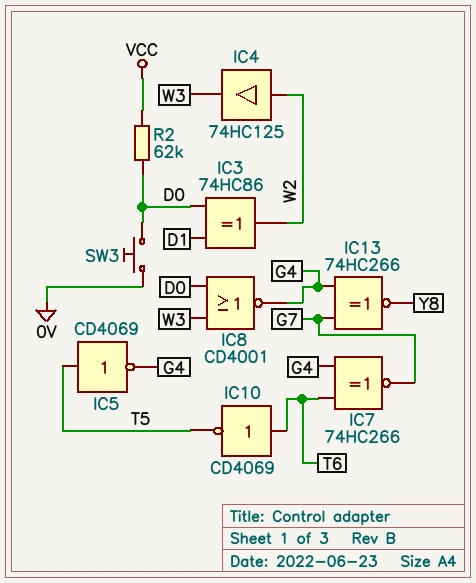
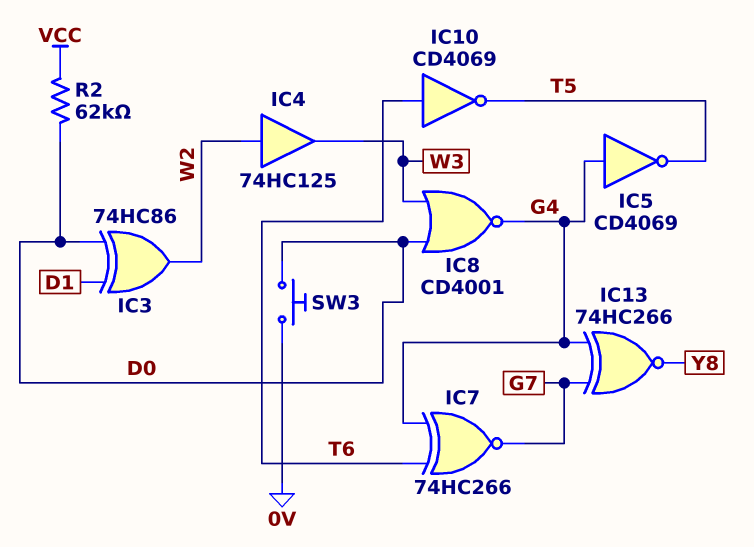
IC5: NOT CD4069 (in T5, out G4) -> NOT CD4069 (in G4, out T5)

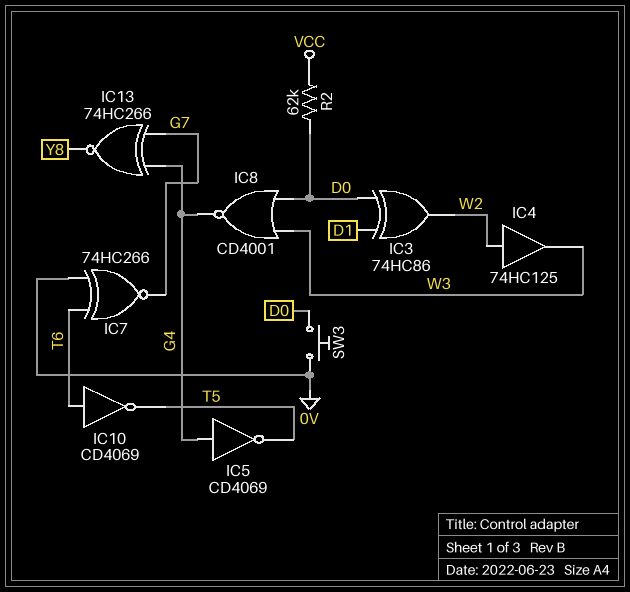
IC7: XNOR 74HC266 (in G4, in T6, out G7) -> XNOR 74HC266 (in 0V, in T6, out G7)

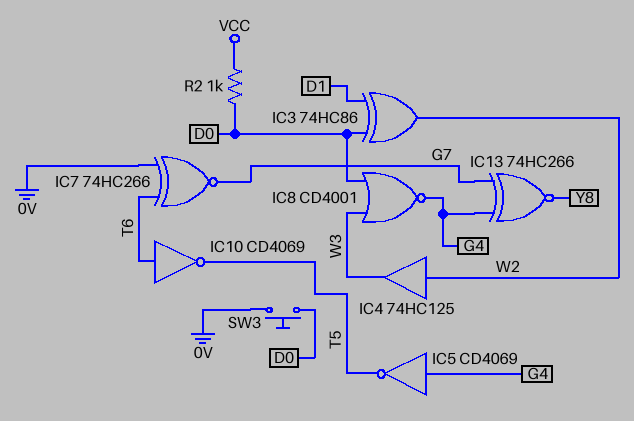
R2: 62k (D0, VCC) -> 1k (D0, VCC)

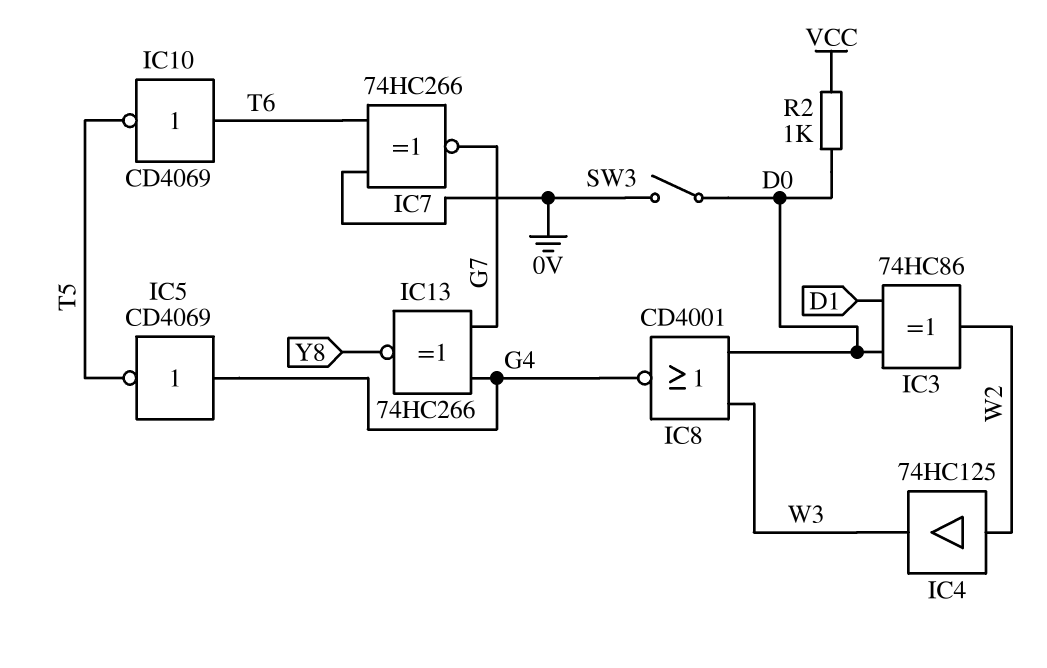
SW3: button (0V, D0) -> switch (0V, D0)

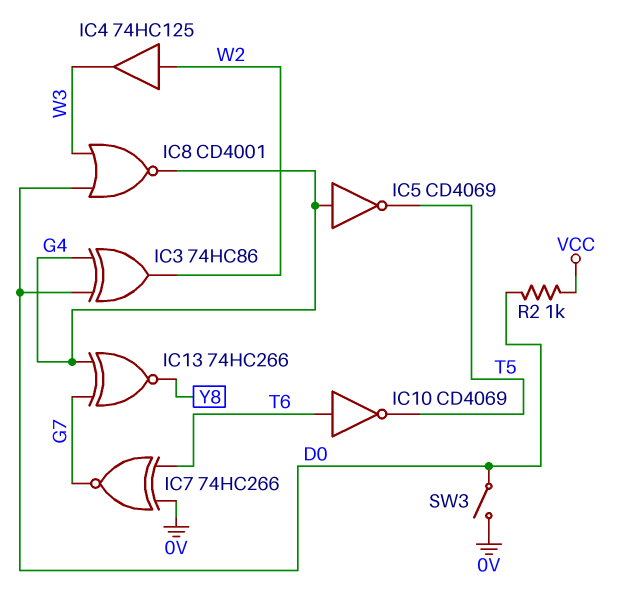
IC3: XOR 74HC86 (in D0, in D1, out W2) -> XOR 74HC86 (in D0, in G4, out W2)

